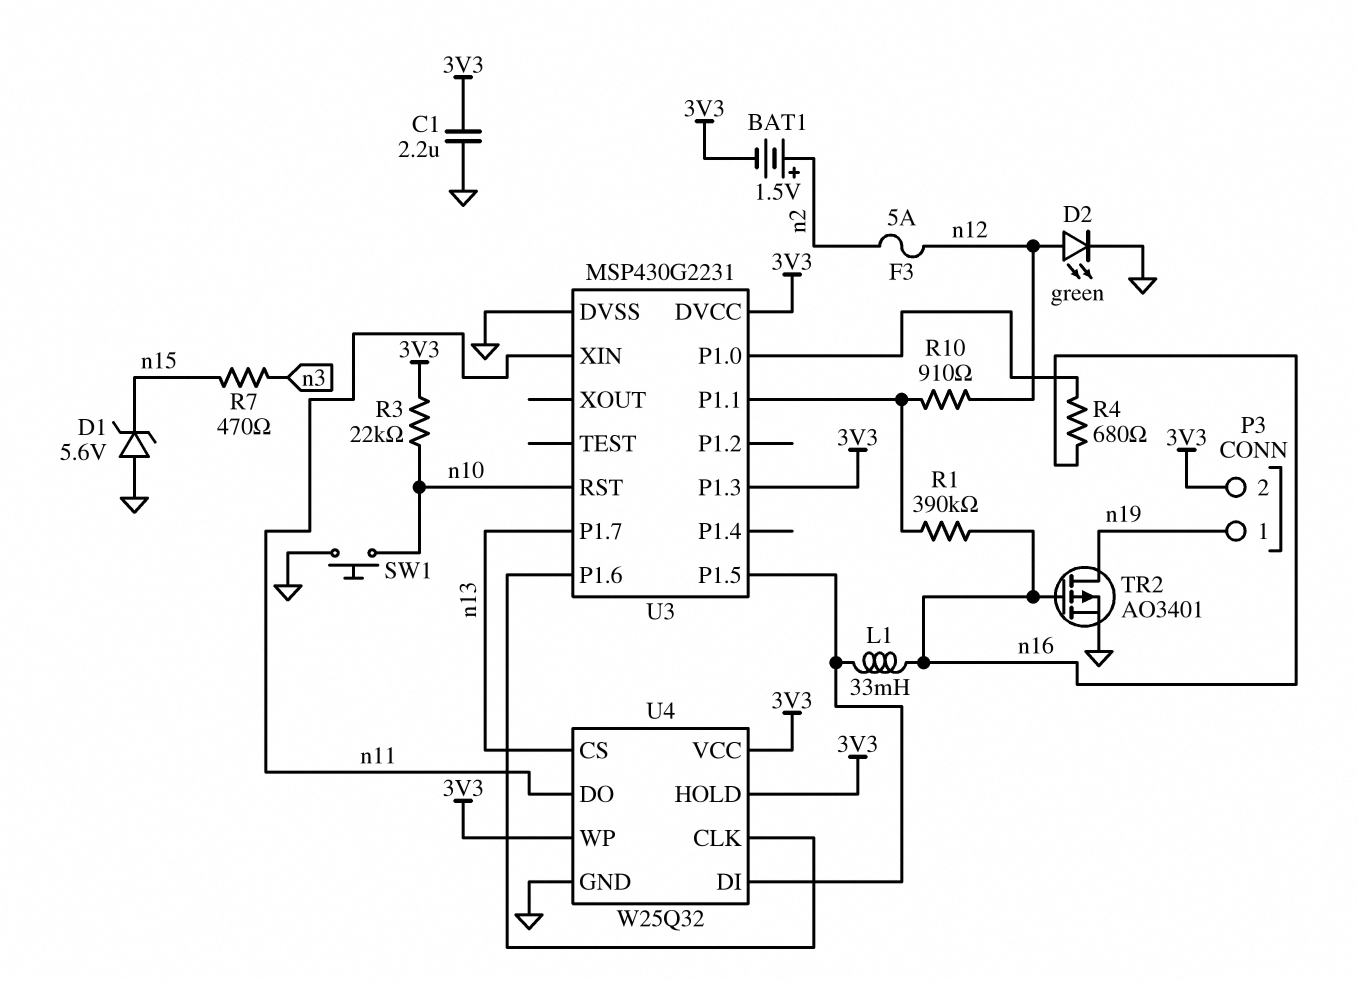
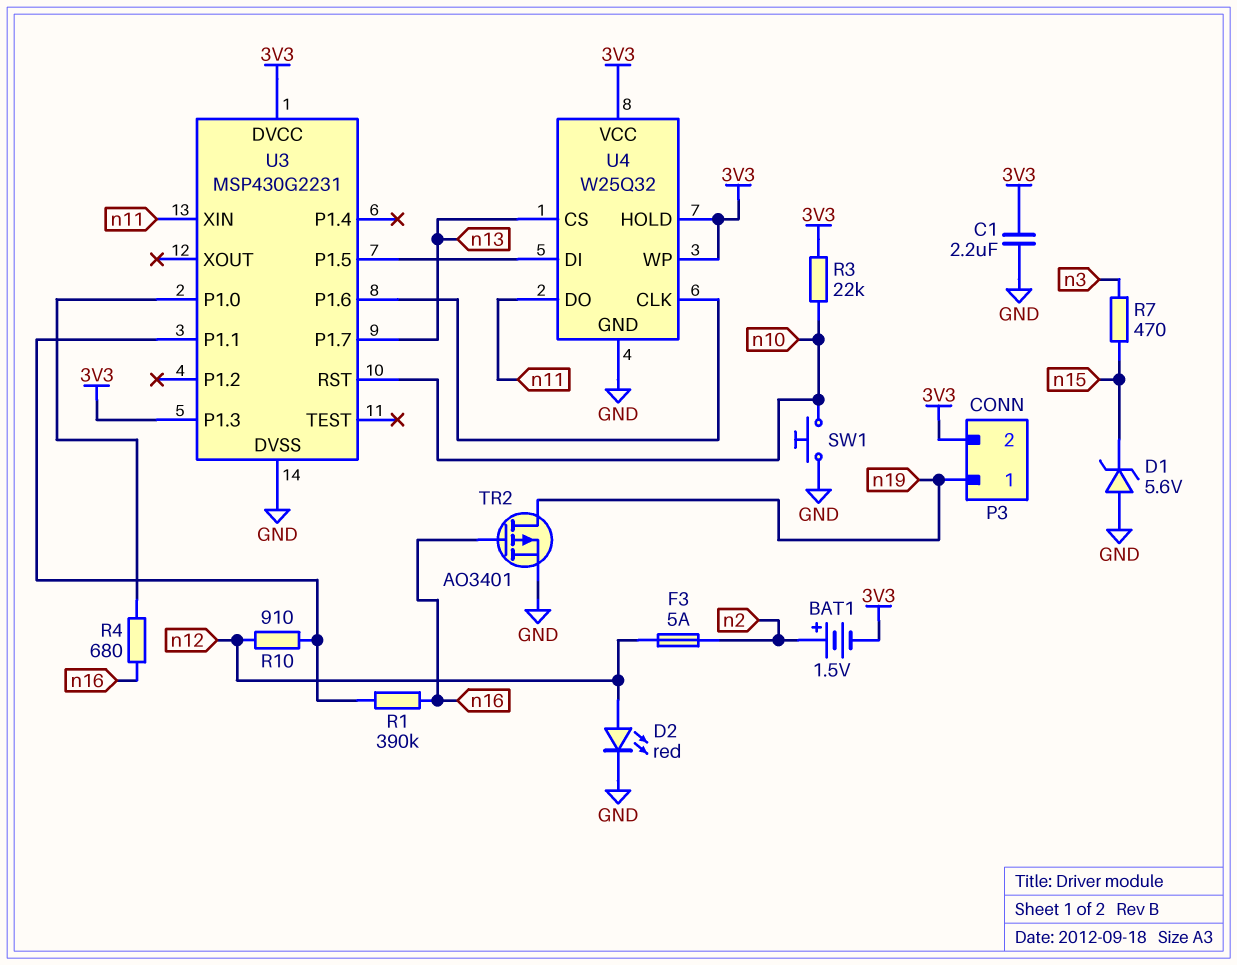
D2: LED green (A n12, K GND) -> LED red (A n12, K GND)
L1: 33mH (U3/P1.5, n16) -> none

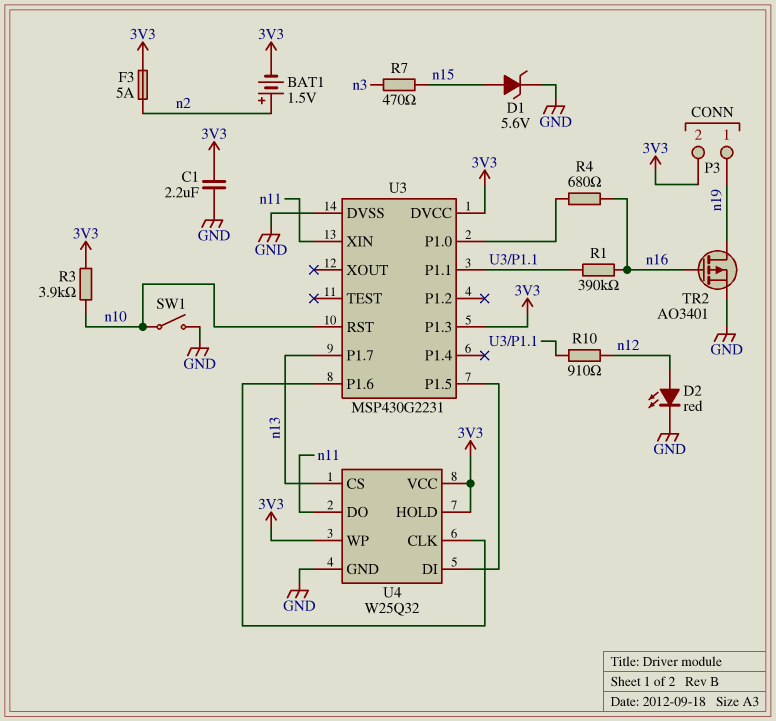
D1: zener 5.6V (A GND, K n15) -> zener 5.6V (A n15, K GND)
F3: 5A (n2, n12) -> 5A (3V3, n2)
R3: 22k (3V3, n10) -> 3.9k (3V3, n10)
SW1: button (GND, n10) -> switch (GND, n10)

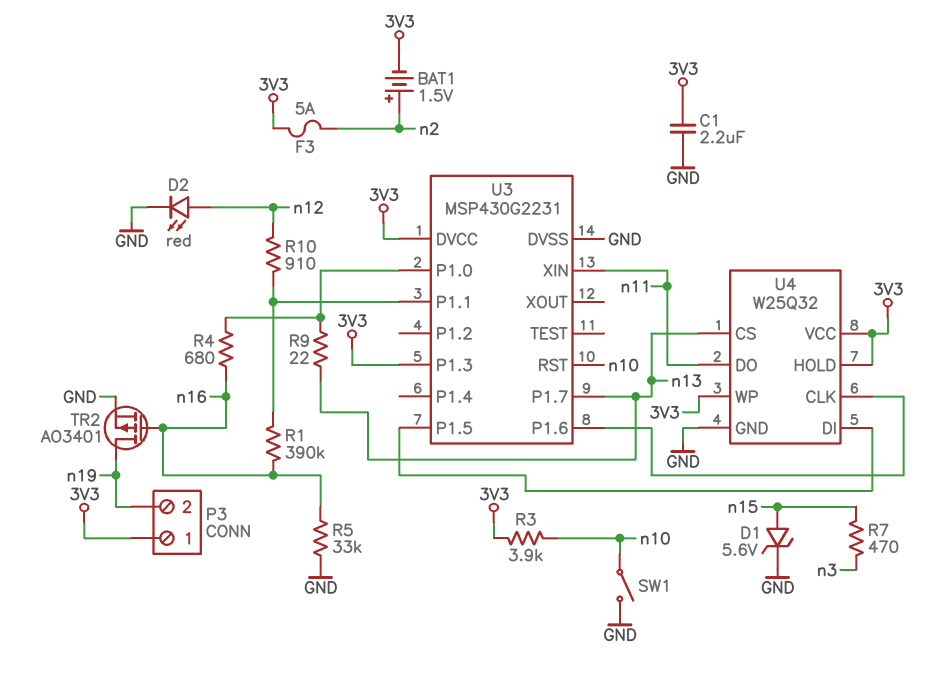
P3 pin 1: n19 -> 3V3
P3 pin 2: 3V3 -> n19
R5: none -> 33k (GND, n16)
R9: none -> 22 (U3/P1.0, n13)

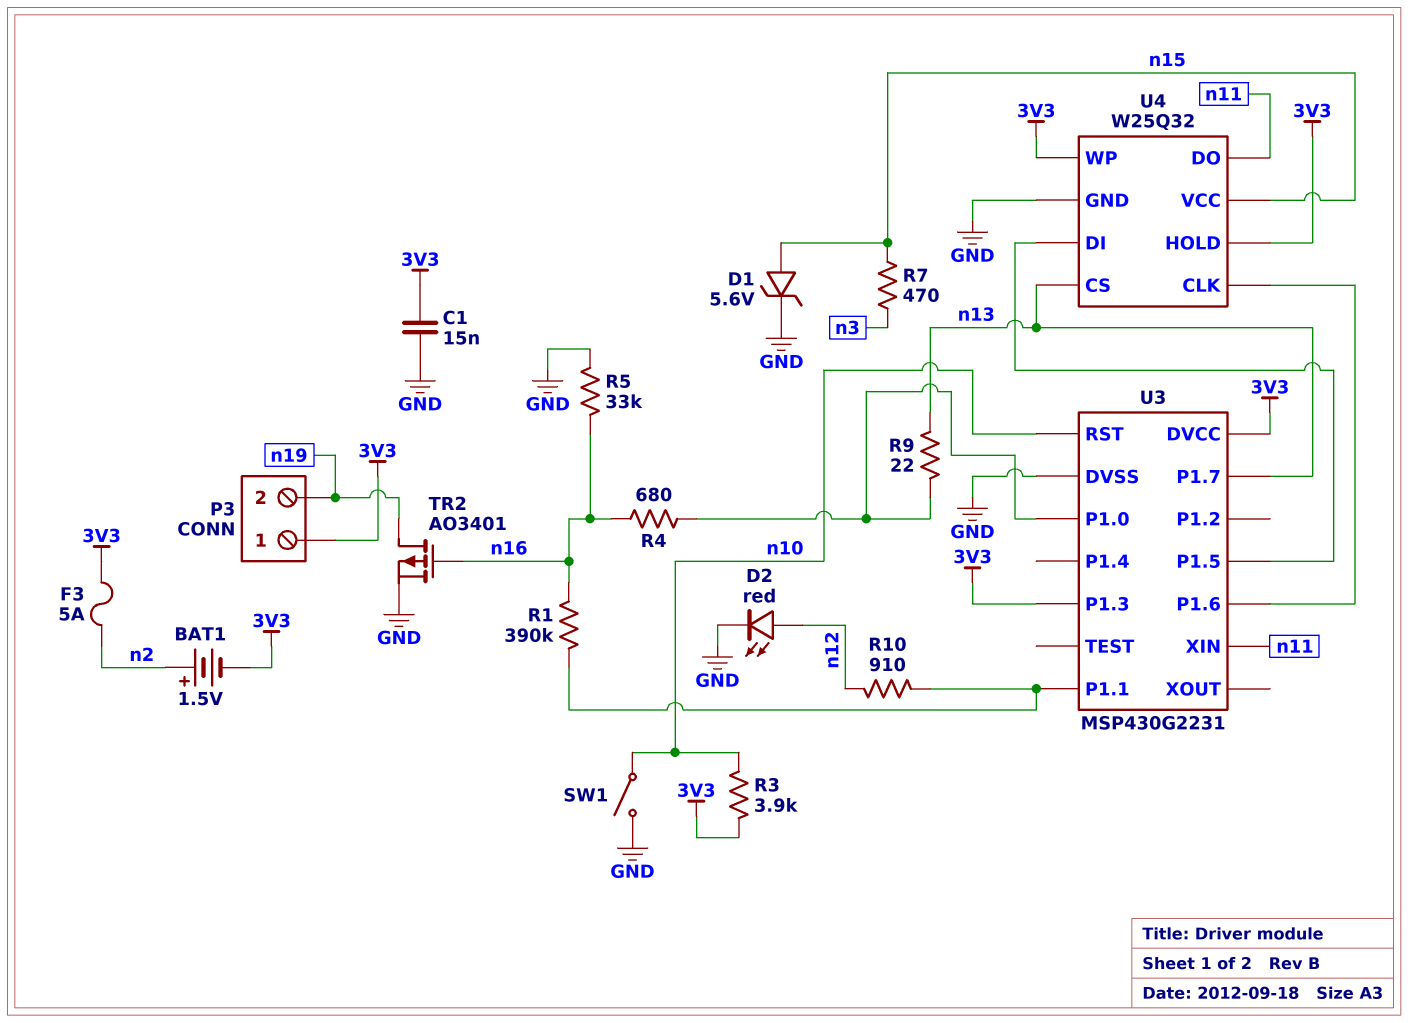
C1: 2.2uF (3V3, GND) -> 15nF (3V3, GND)
U4 pin VCC: 3V3 -> n15

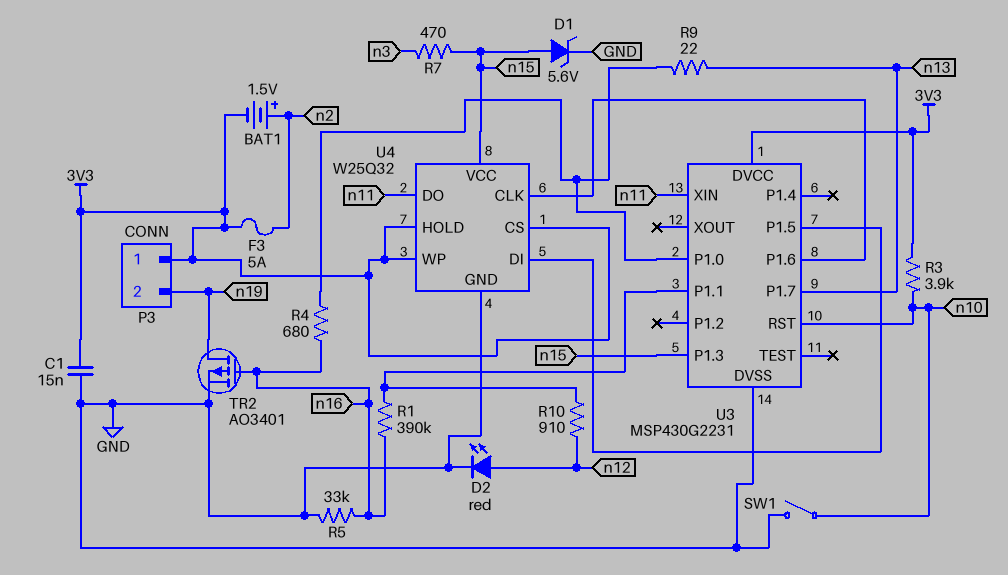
U3 pin P1.3: 3V3 -> n15
U4 pin CS: n13 -> 3V3

